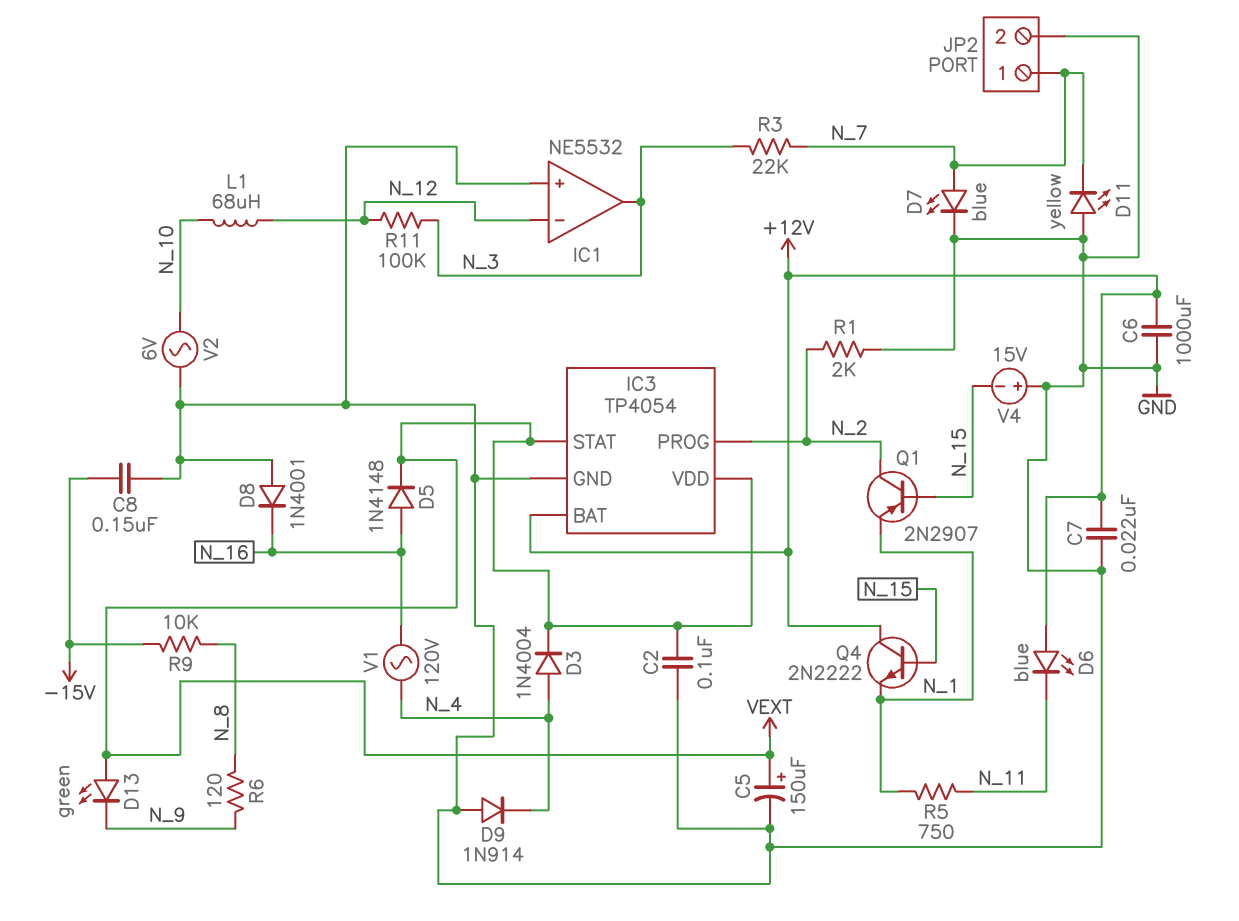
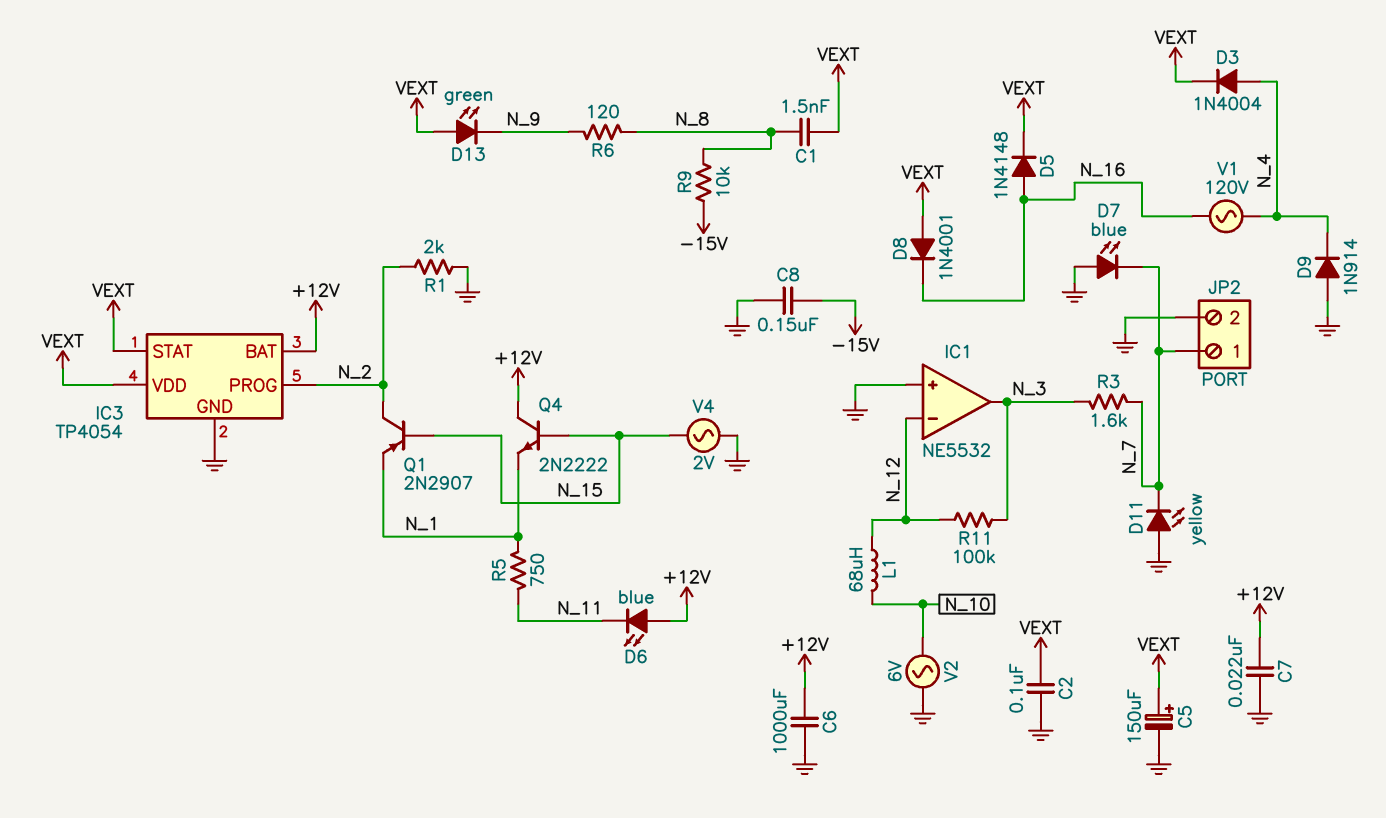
C1: none -> 1.5nF (N_8, VEXT)
D7: LED blue (A N_7, K GND) -> LED blue (A GND, K N_7)
D8: diode 1N4001 (A GND, K N_16) -> diode 1N4001 (A VEXT, K N_16)
R3: 22k (N_3, N_7) -> 1.6k (N_3, N_7)
V4: 15V (plus GND, minus N_15) -> AC 2V (GND, N_15)

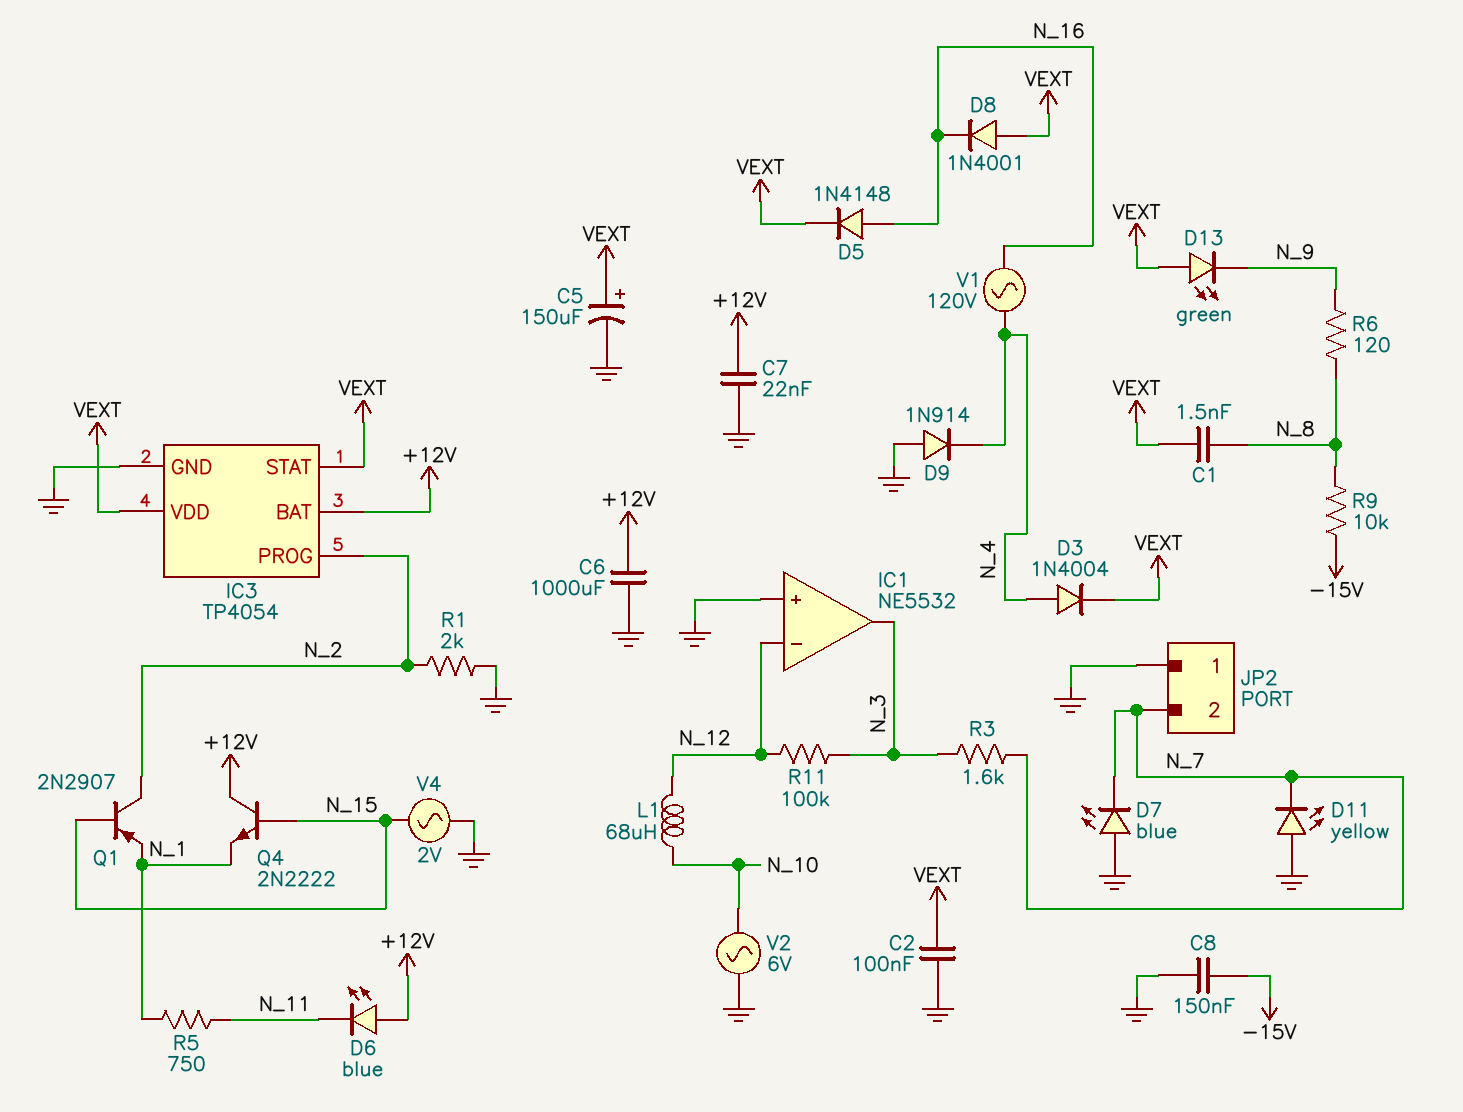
JP2 pin 1: N_7 -> GND
JP2 pin 2: GND -> N_7

